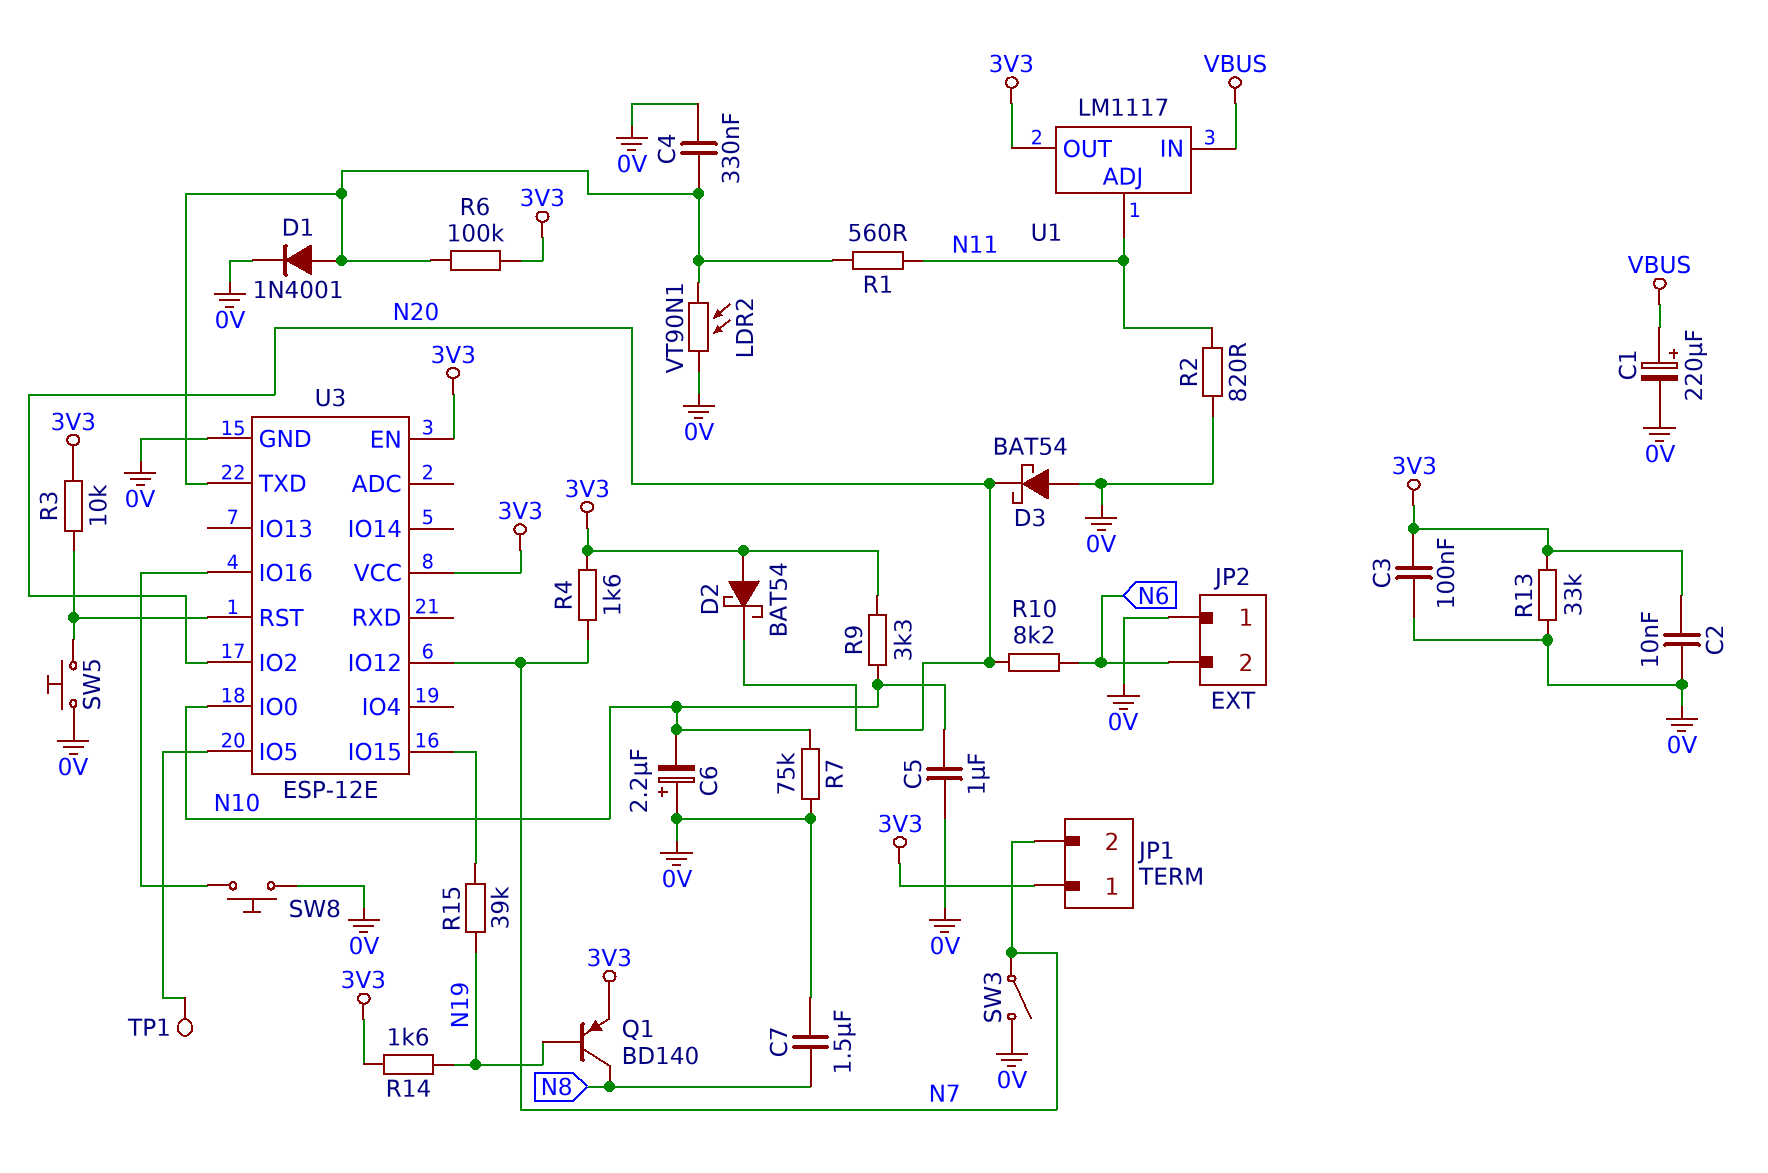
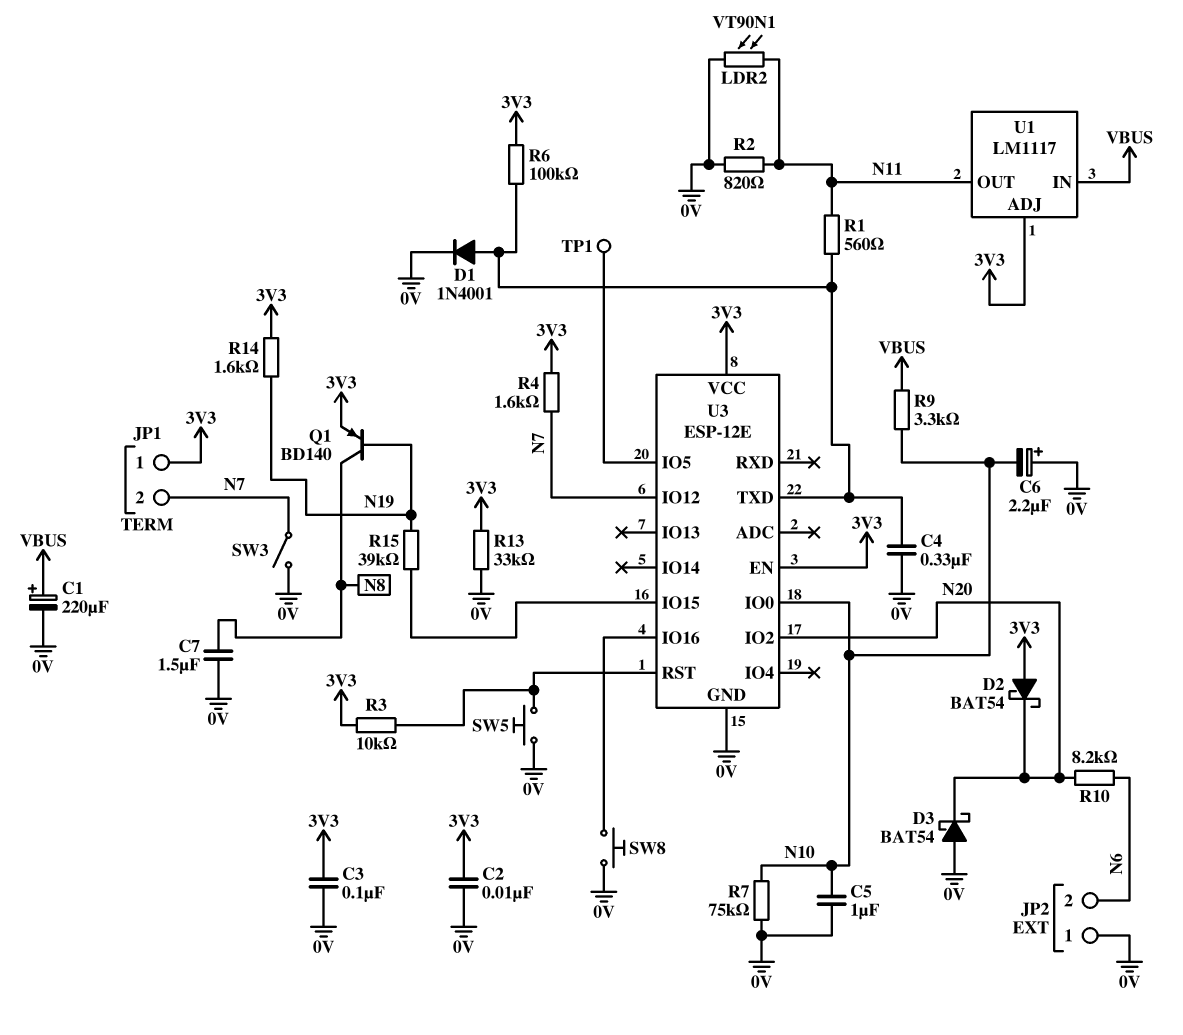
LDR2: VT90N1 (0V, U3/TXD) -> VT90N1 (0V, N11)
R9: 3.3k (3V3, N10) -> 3.3k (N10, VBUS)
U1 pin ADJ: N11 -> 3V3
U1 pin OUT: 3V3 -> N11

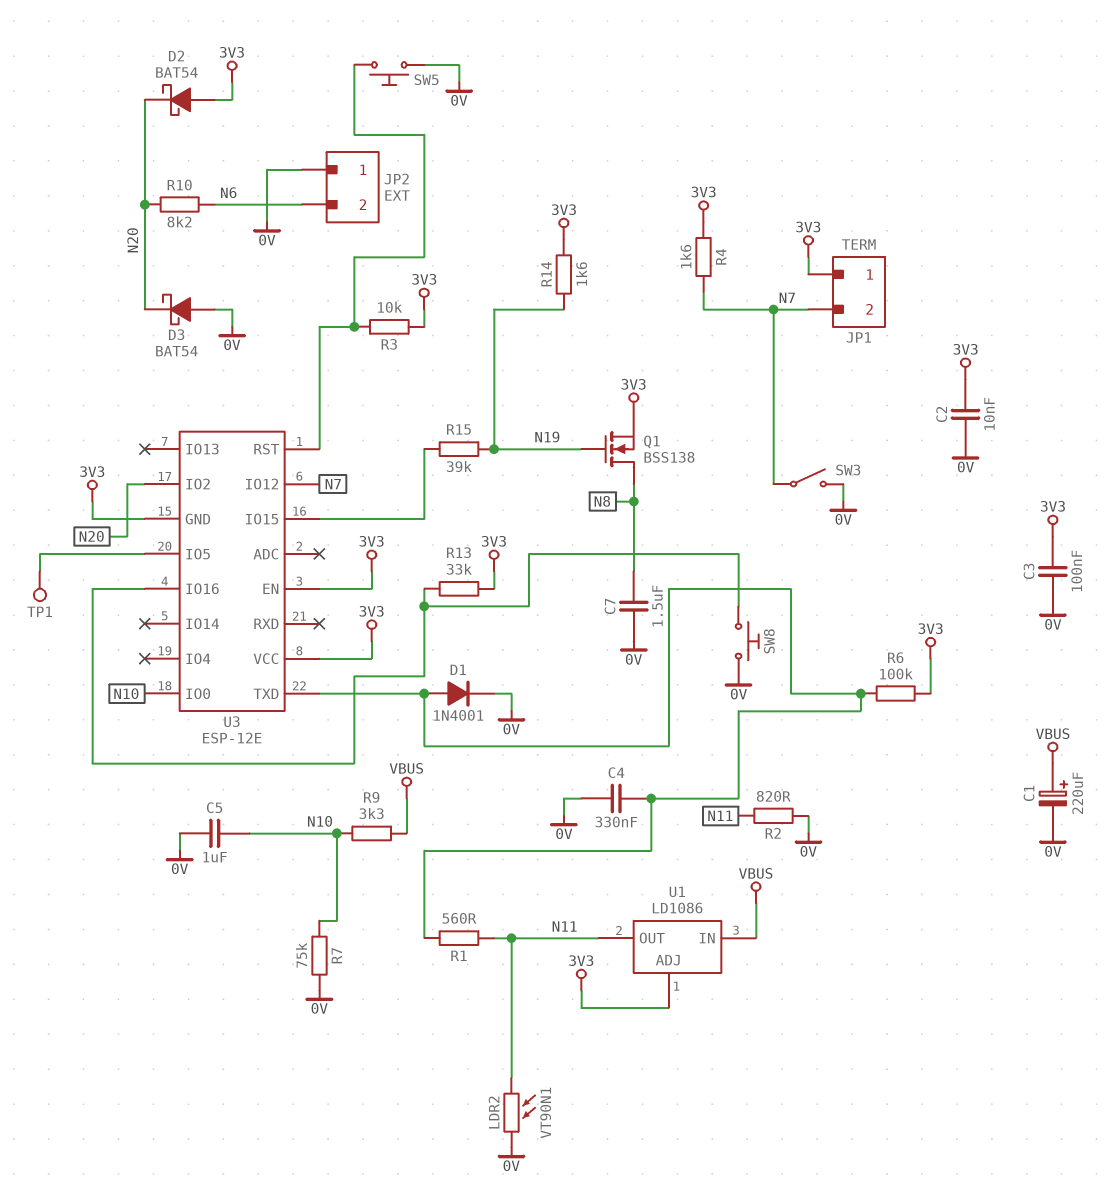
C6: 2.2uF (plus 0V, minus N10) -> none
Q1: PNP BD140 (B N19, C N8, E 3V3) -> NMOS BSS138 (G N19, D N8, S 3V3)
R13: 33k (0V, 3V3) -> 33k (3V3, U3/IO16)
U1: LM1117 -> LD1086
U3 pin GND: 0V -> 3V3

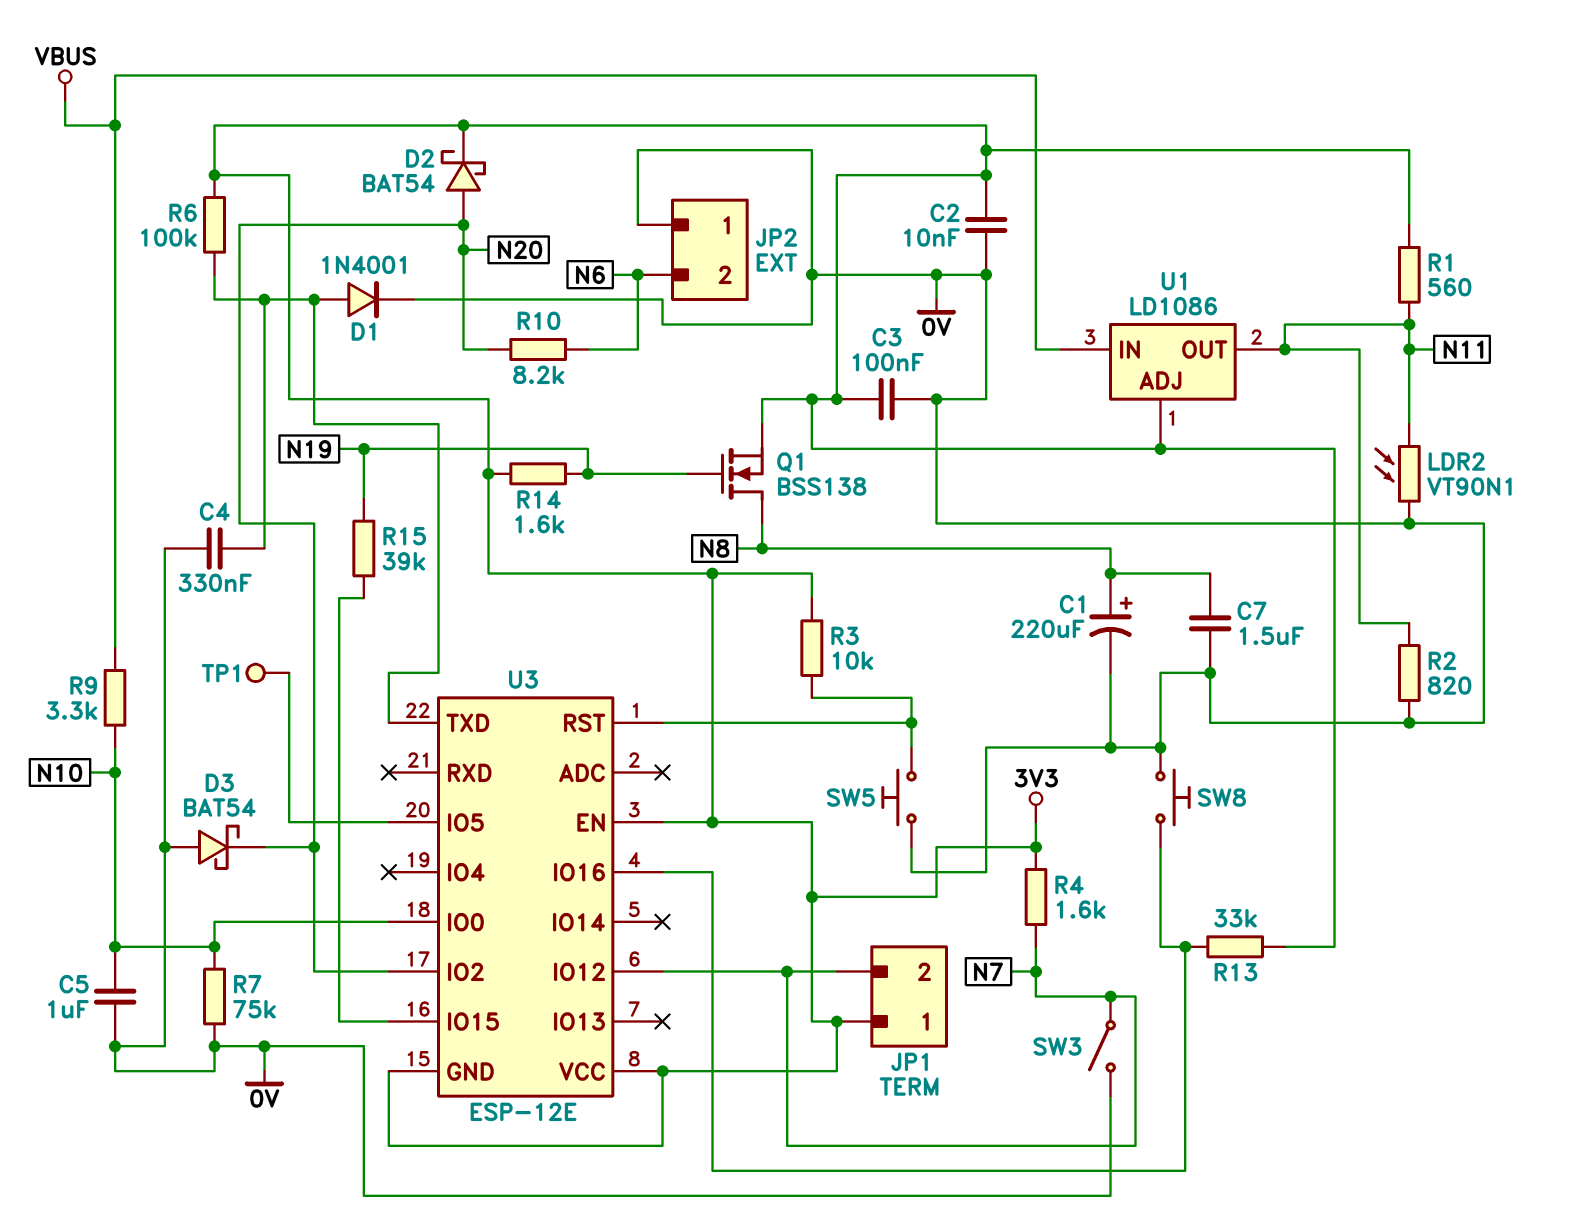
C1: 220uF (plus VBUS, minus 0V) -> 220uF (plus N8, minus 0V)
D2: schottky BAT54 (A 3V3, K N20) -> schottky BAT54 (A N20, K 3V3)
R1: 560 (N11, U3/TXD) -> 560 (3V3, N11)

